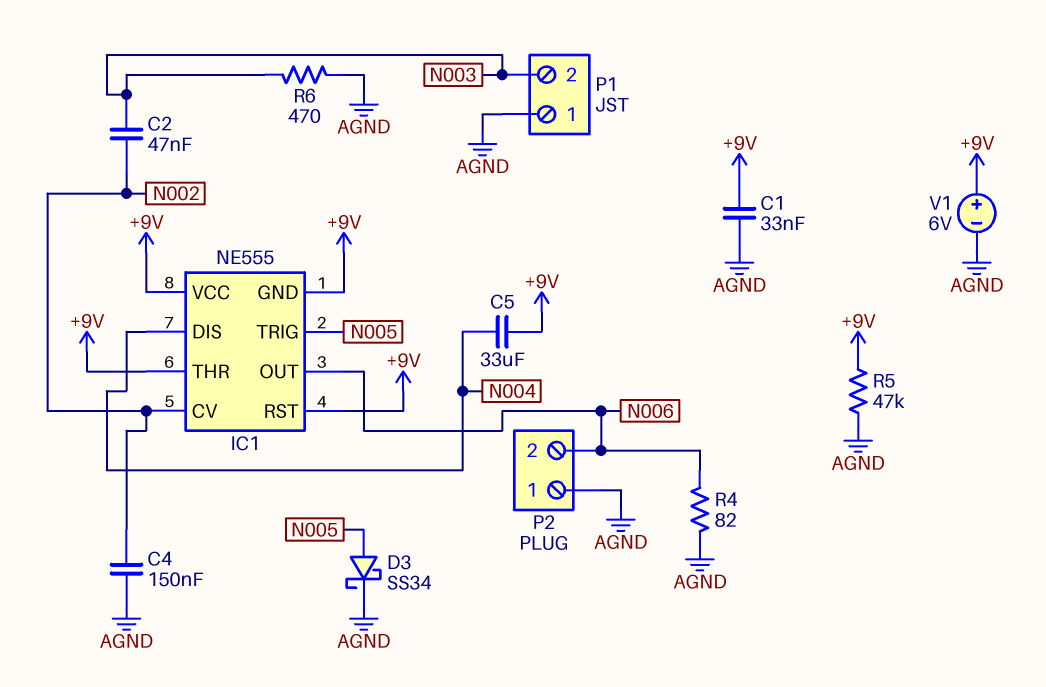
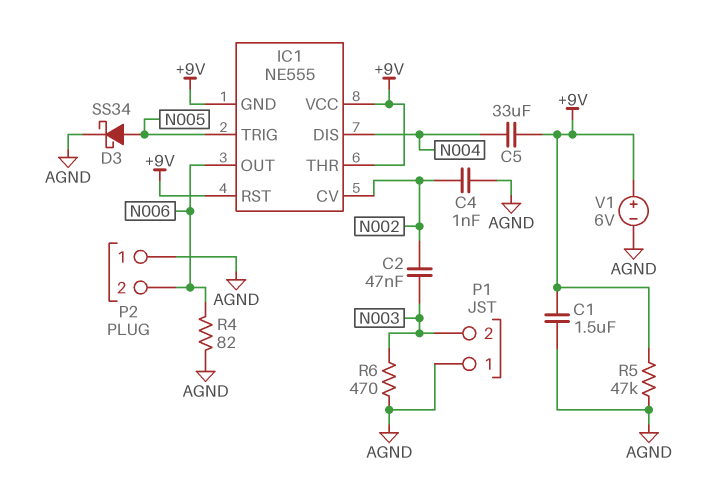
C1: 33nF (+9V, AGND) -> 1.5uF (+9V, AGND)
C4: 150nF (AGND, N002) -> 1nF (AGND, N002)

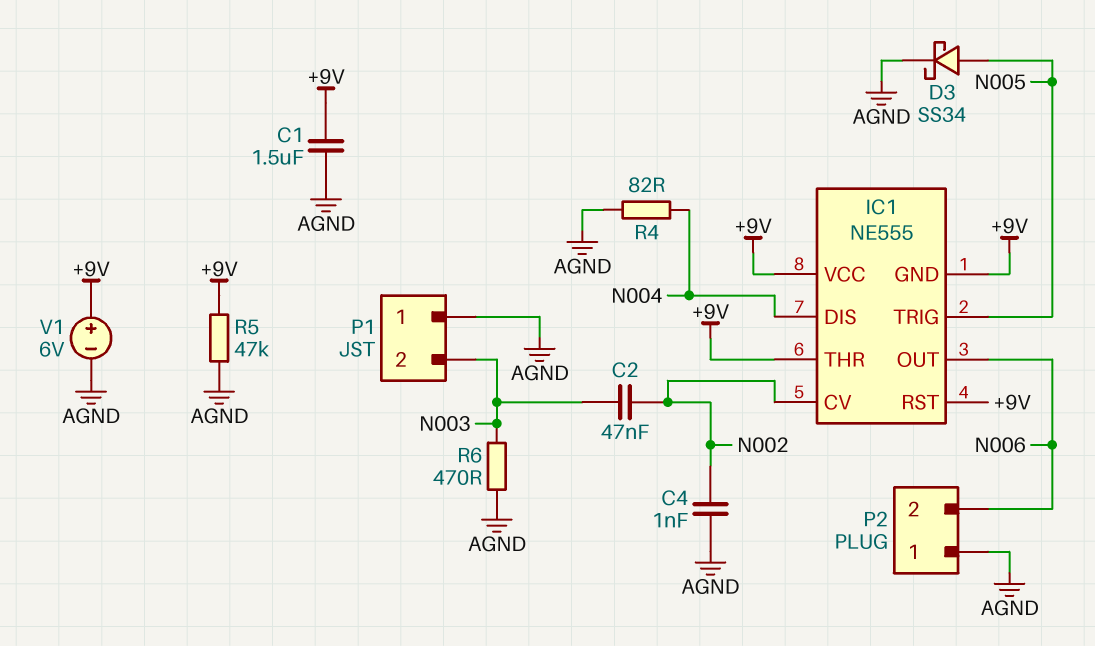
C5: 33uF (+9V, N004) -> none
R4: 82 (AGND, N006) -> 82 (AGND, N004)

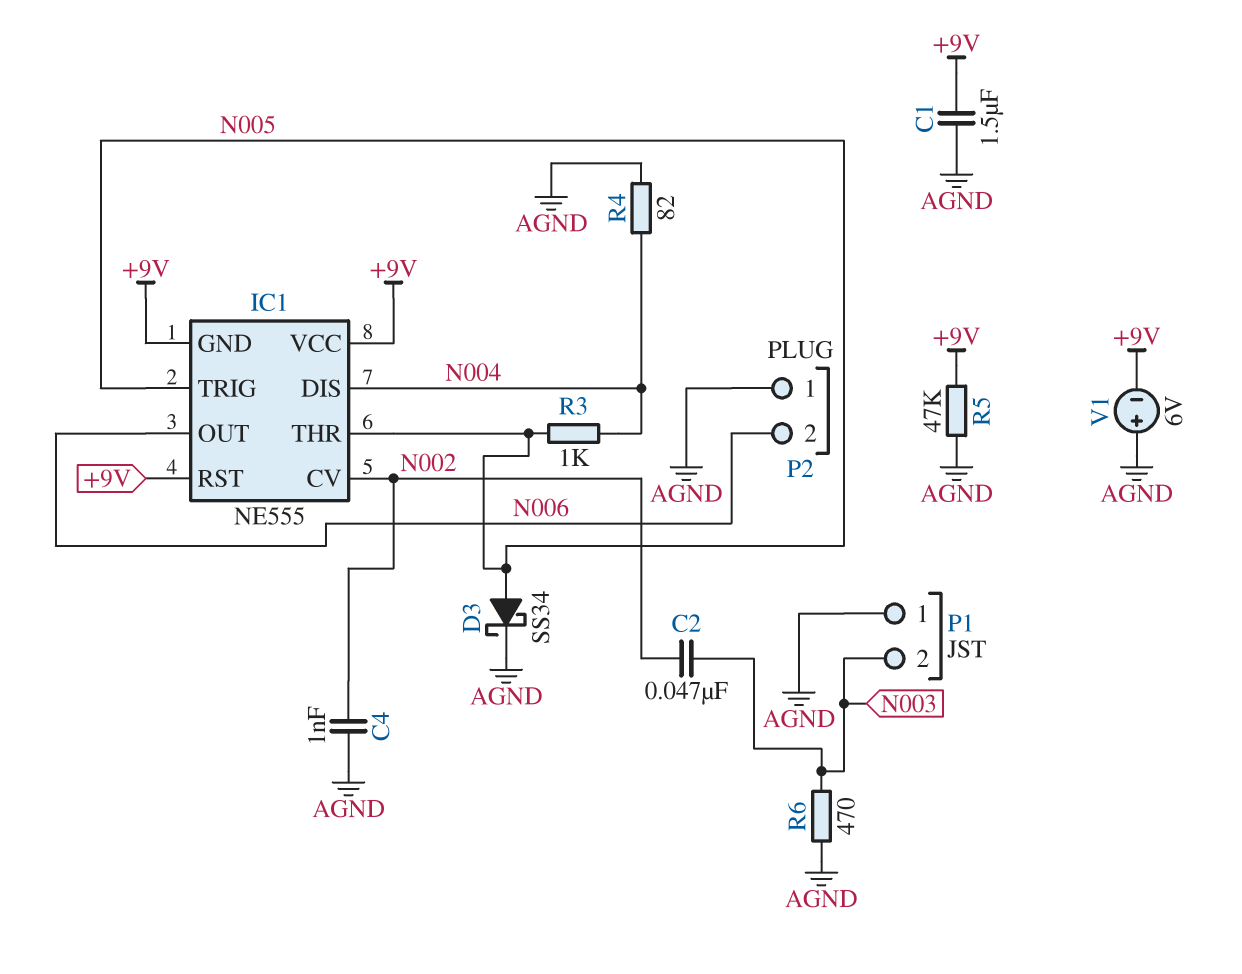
IC1 pin THR: +9V -> N005
R3: none -> 1k (N004, N005)
V1: 6V (plus +9V, minus AGND) -> 6V (plus AGND, minus +9V)

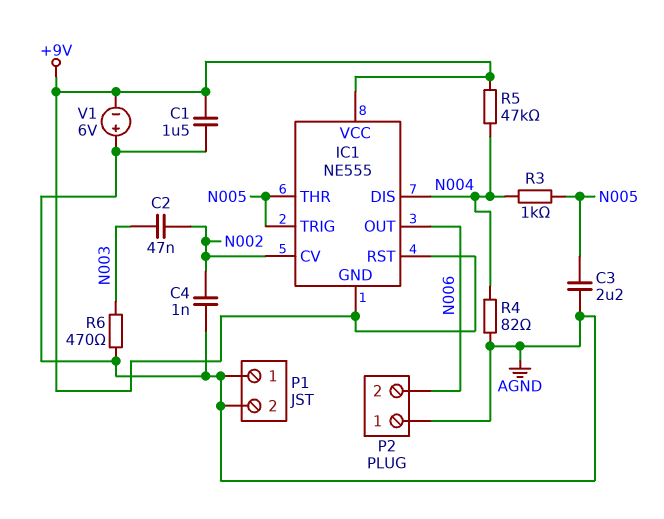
C3: none -> 2.2uF (AGND, N005)
D3: schottky SS34 (A N005, K AGND) -> none
P1 pin 2: N003 -> AGND
R5: 47k (+9V, AGND) -> 47k (+9V, N004)

